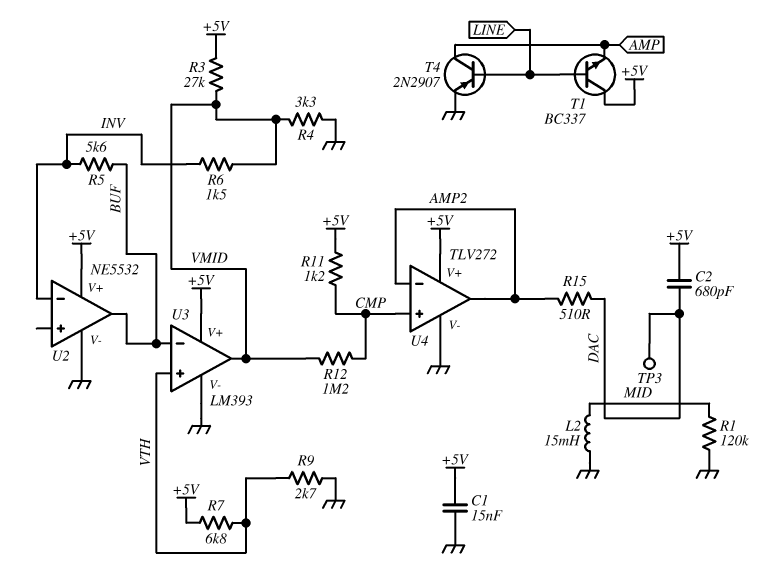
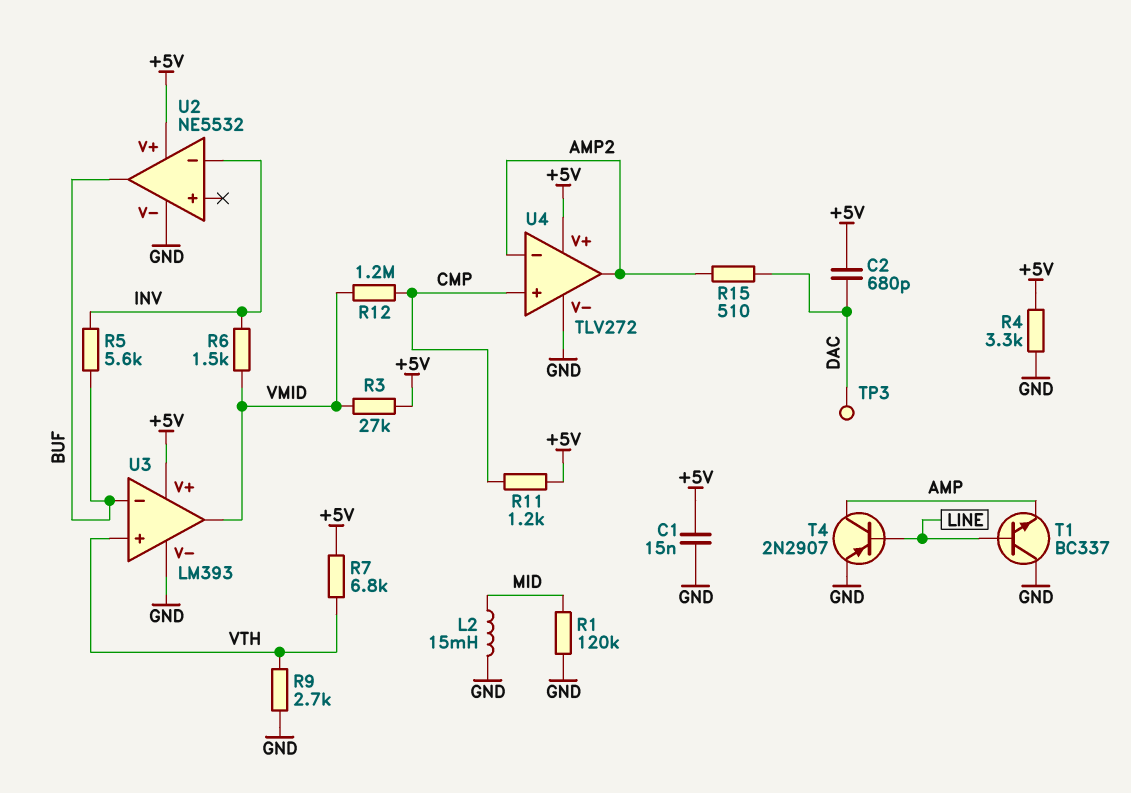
R4: 3.3k (GND, VMID) -> 3.3k (+5V, GND)
T1: NPN BC337 (B LINE, C +5V, E AMP) -> NPN BC337 (B LINE, C GND, E AMP)

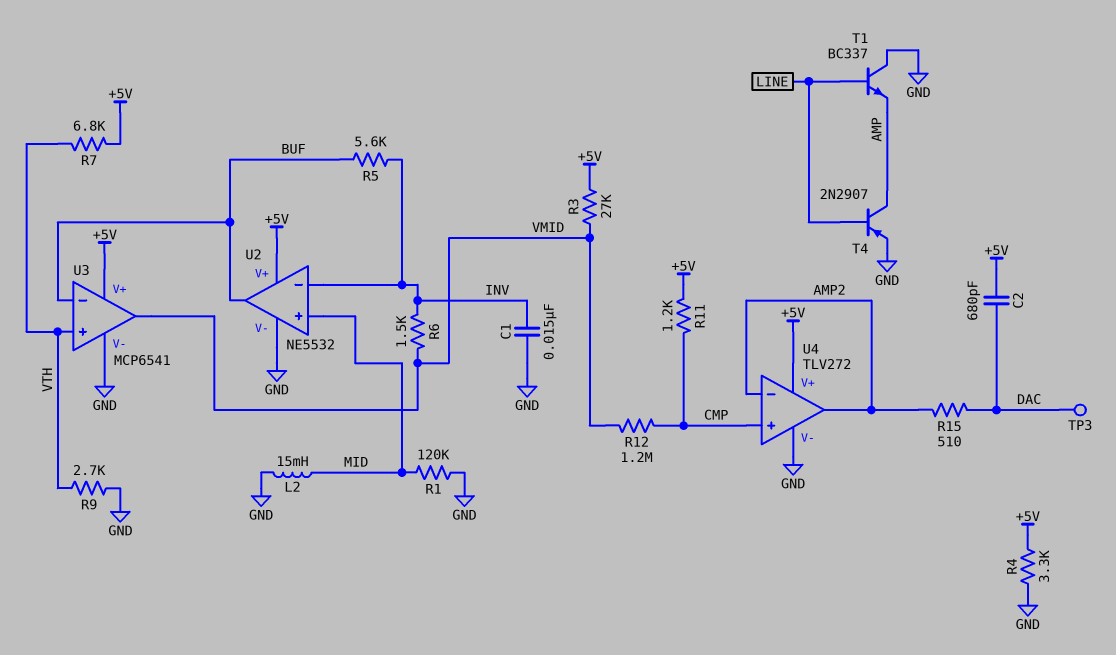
C1: 15nF (+5V, GND) -> 15nF (GND, INV)
U2 pin in+: none -> MID
U3: LM393 -> MCP6541

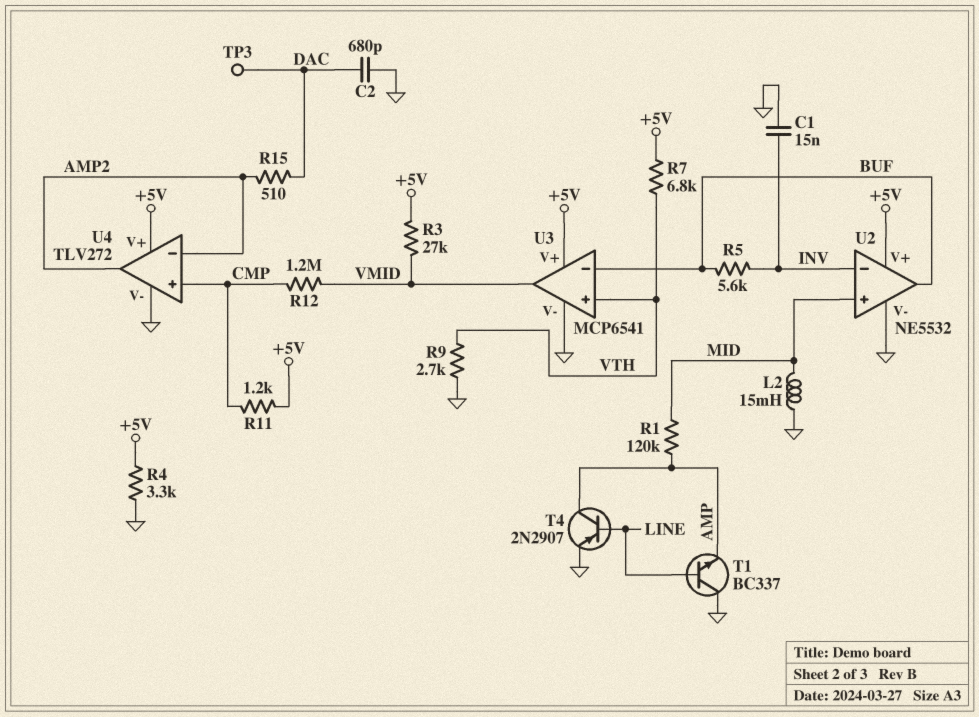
C2: 680pF (+5V, DAC) -> 680pF (DAC, GND)
R1: 120k (GND, MID) -> 120k (AMP, MID)
R6: 1.5k (INV, VMID) -> none

